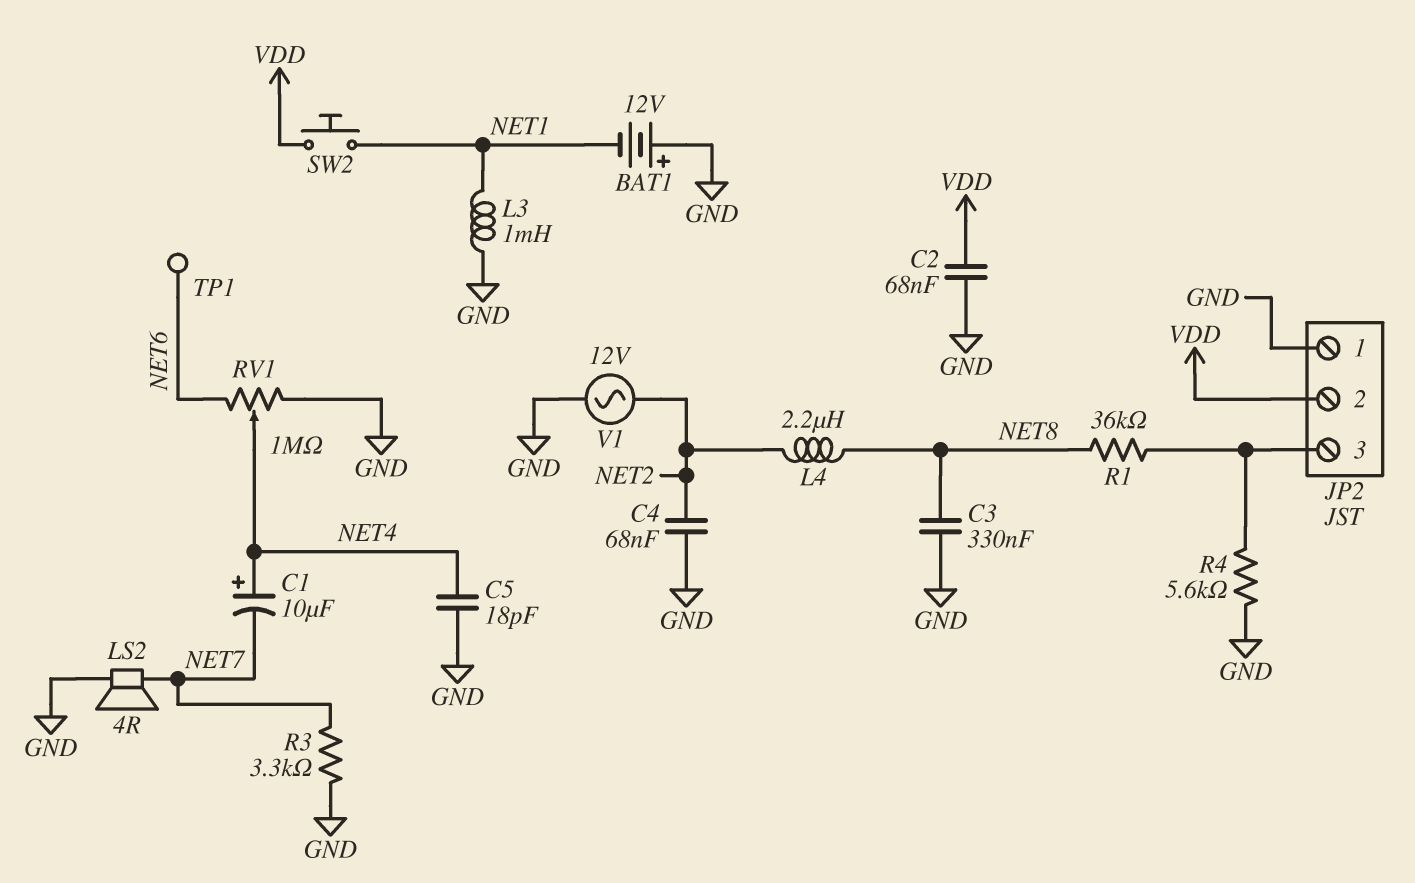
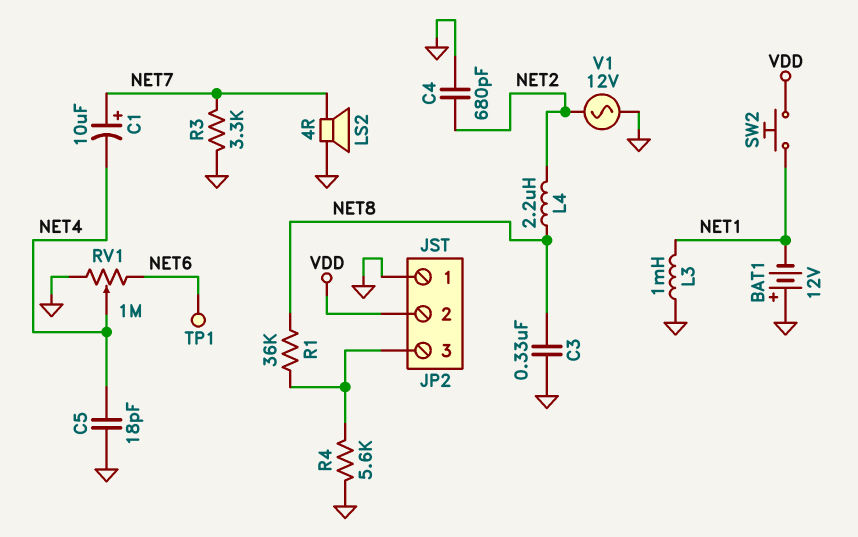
C1: 10uF (plus NET4, minus NET7) -> 10uF (plus NET7, minus NET4)
C2: 68nF (GND, VDD) -> none
C4: 68nF (GND, NET2) -> 680pF (GND, NET2)

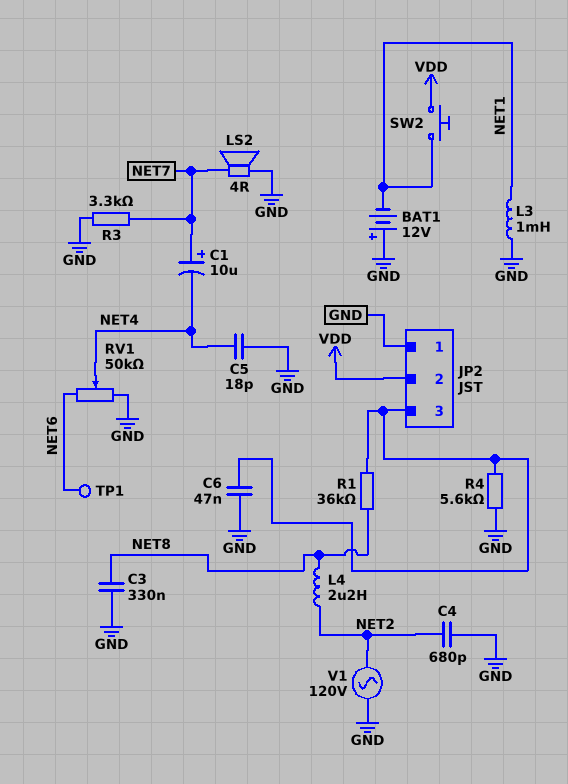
C6: none -> 47nF (GND, JP2/3)
RV1: 1M (GND, NET6, wiper NET4) -> 50k (GND, NET6, wiper NET4)
V1: AC 12V (GND, NET2) -> AC 120V (GND, NET2)

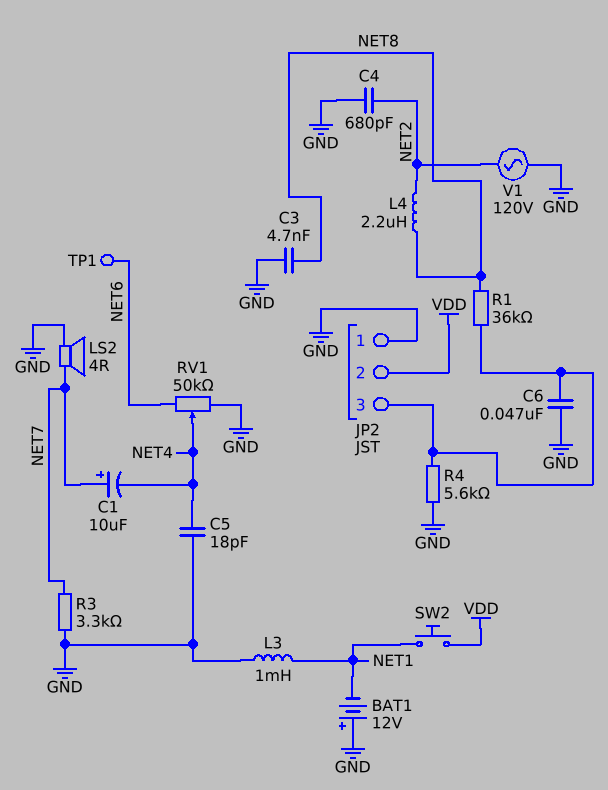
C3: 330nF (GND, NET8) -> 4.7nF (GND, NET8)

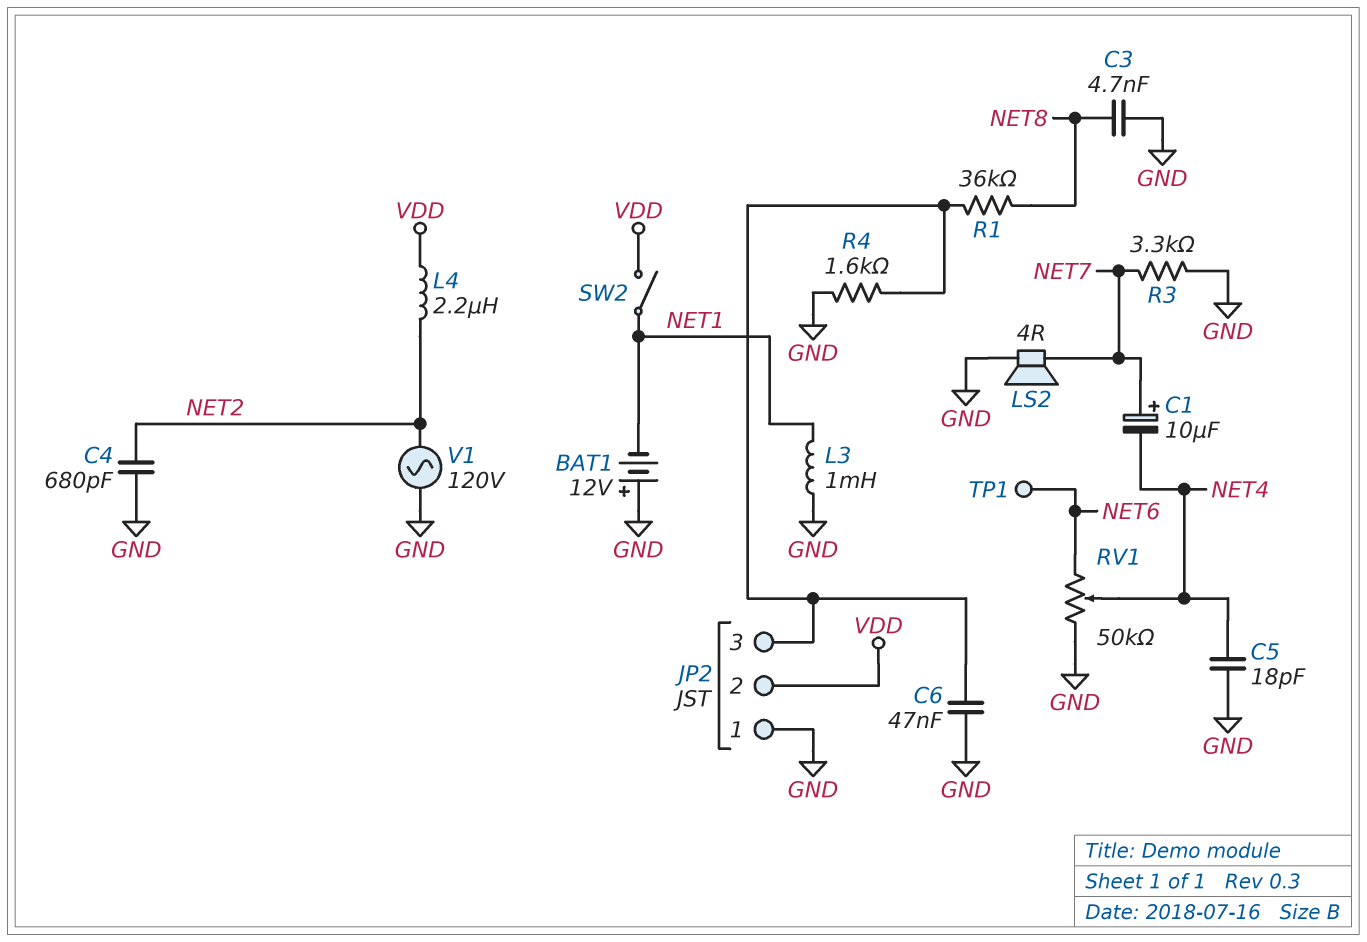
L4: 2.2uH (NET2, NET8) -> 2.2uH (NET2, VDD)
R4: 5.6k (GND, JP2/3) -> 1.6k (GND, JP2/3)
SW2: button (NET1, VDD) -> switch (NET1, VDD)

